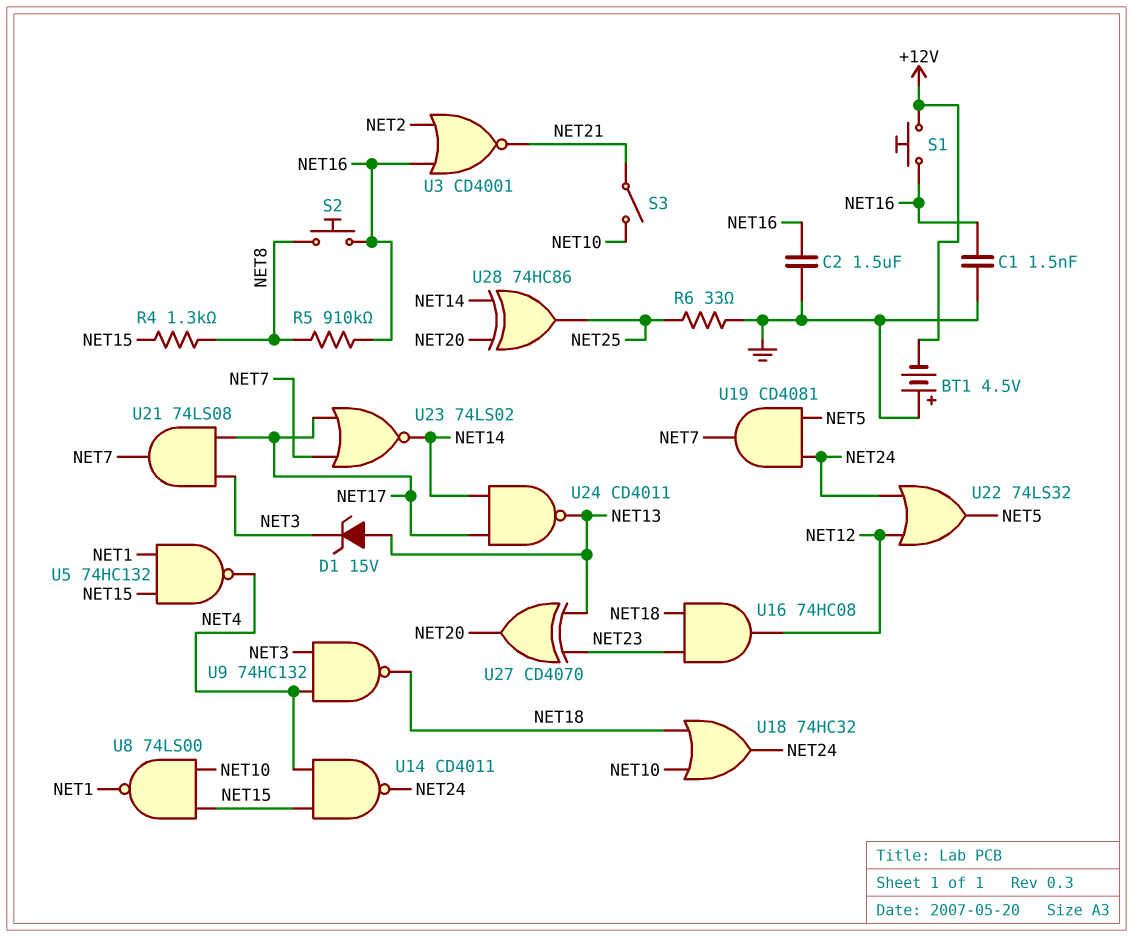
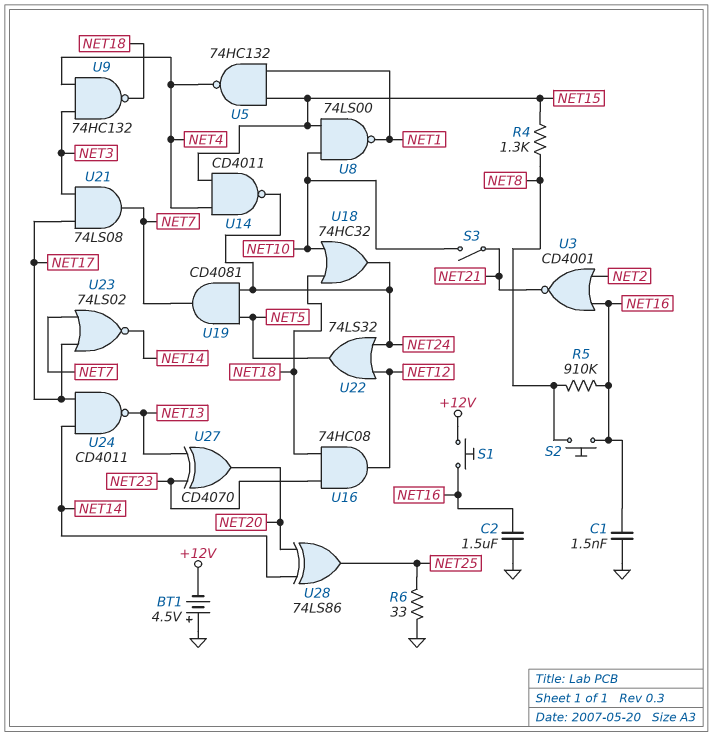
D1: zener 15V (A NET13, K NET3) -> none
U28: XOR 74HC86 (in NET14, in NET20, out NET25) -> XOR 74LS86 (in NET14, in NET20, out NET25)

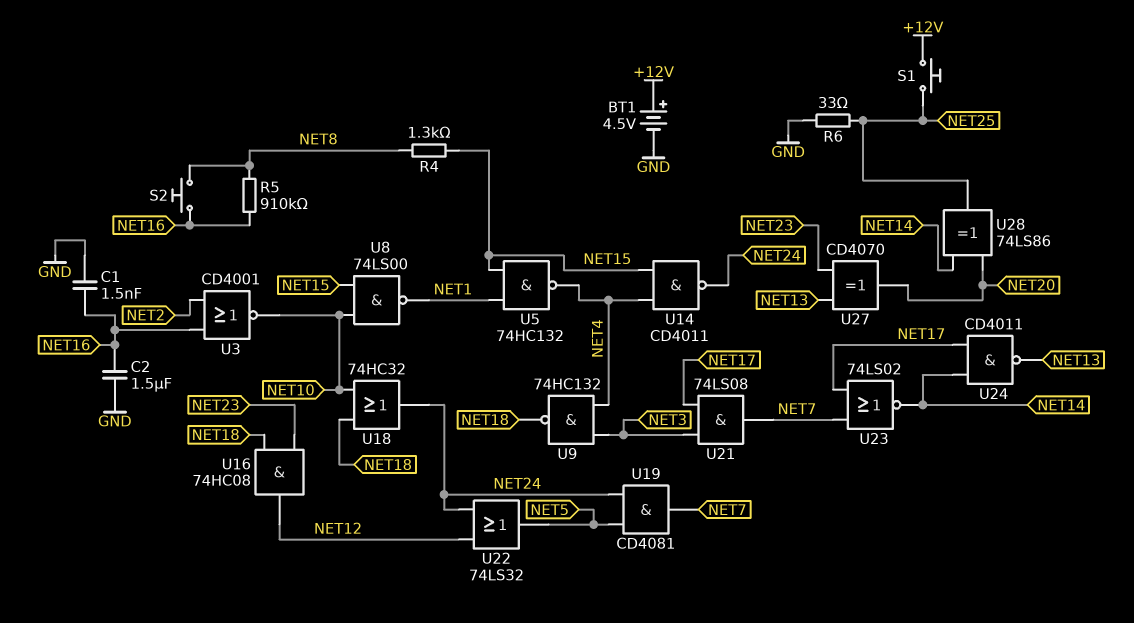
BT1: 4.5V (plus GND, minus +12V) -> 4.5V (plus +12V, minus GND)
S1: button (+12V, NET16) -> button (+12V, NET25)
S3: switch (NET10, NET21) -> none
U3: NOR CD4001 (in NET2, in NET16, out NET21) -> NOR CD4001 (in NET2, in NET16, out NET10)

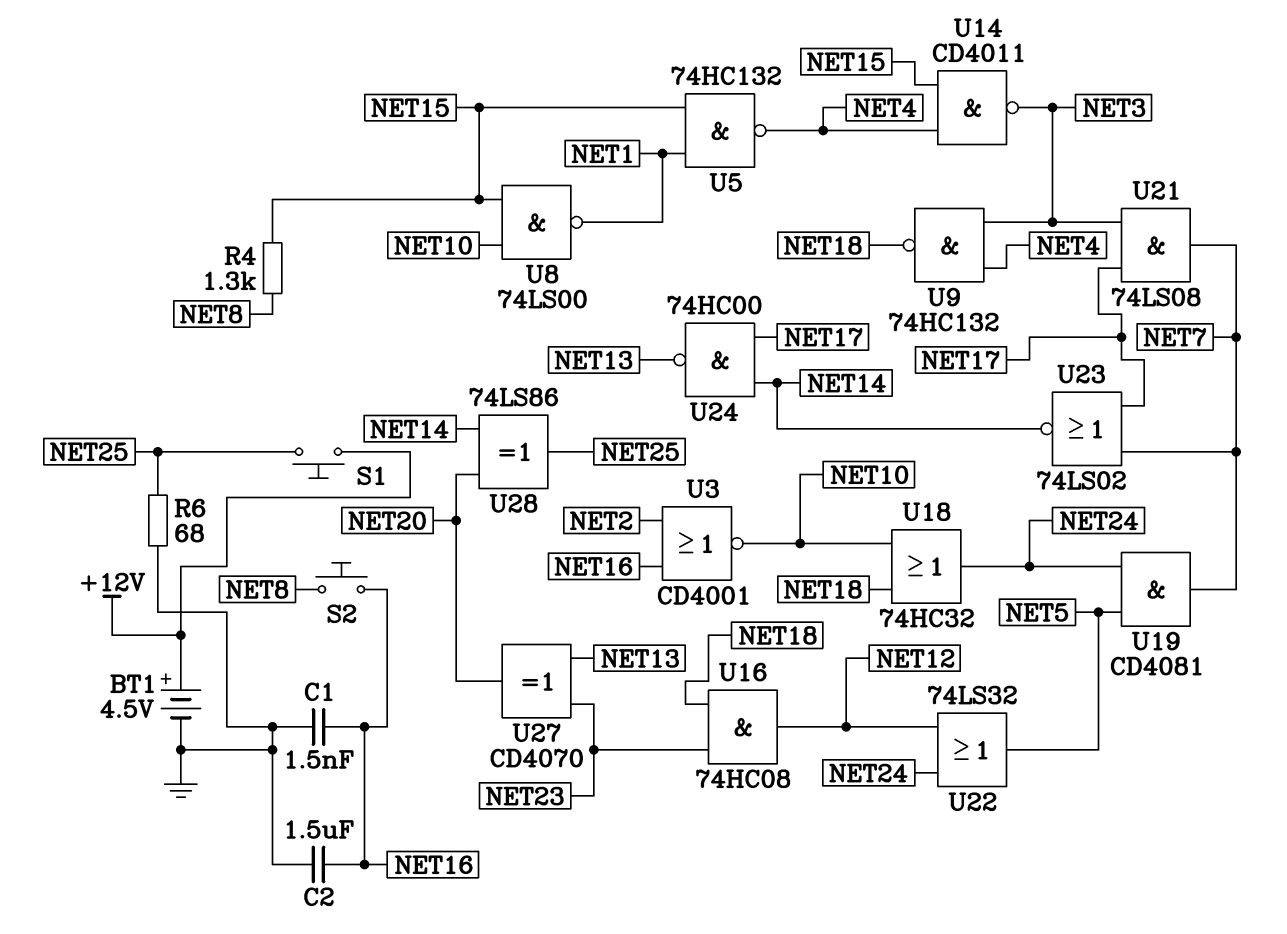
R5: 910k (NET8, NET16) -> none
R6: 33 (GND, NET25) -> 68 (GND, NET25)
U14: NAND CD4011 (in NET4, in NET15, out NET24) -> NAND CD4011 (in NET4, in NET15, out NET3)
U24: NAND CD4011 (in NET14, in NET17, out NET13) -> NAND 74HC00 (in NET14, in NET17, out NET13)

